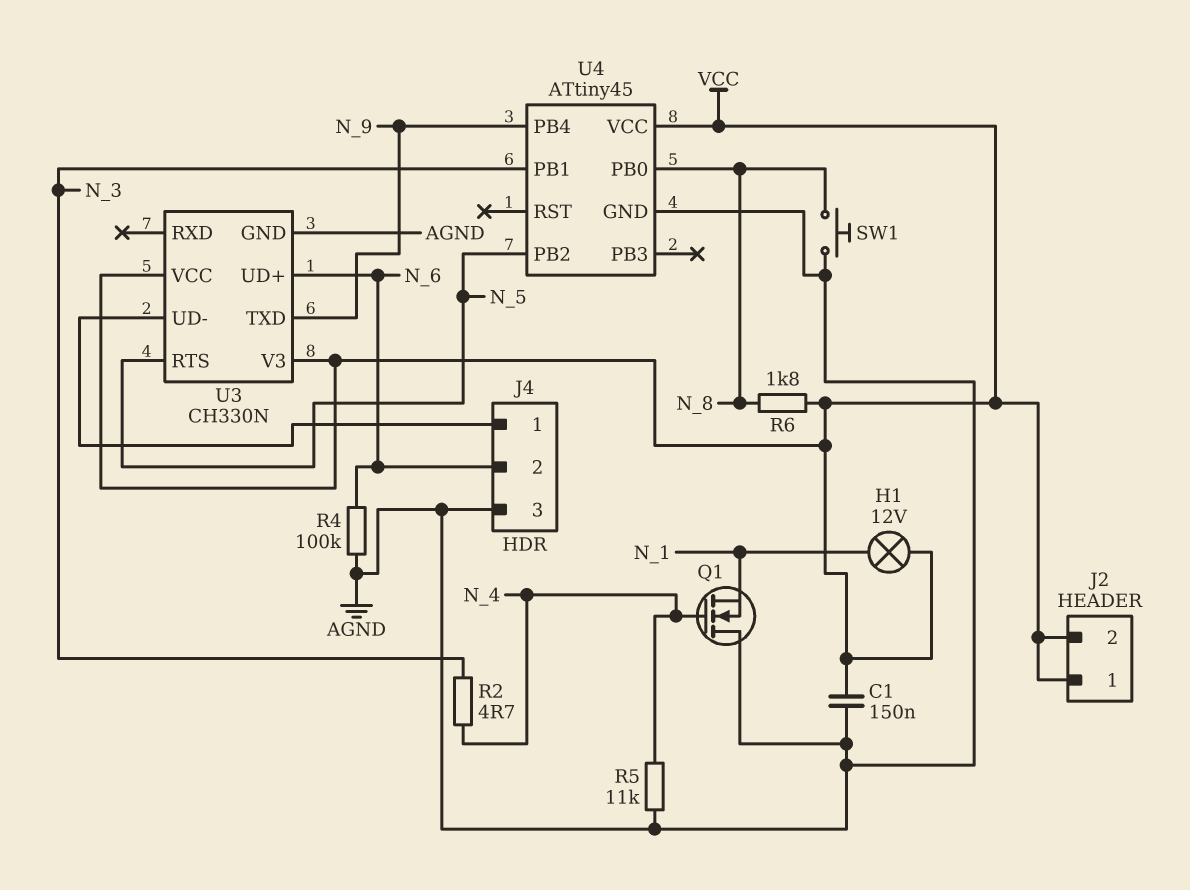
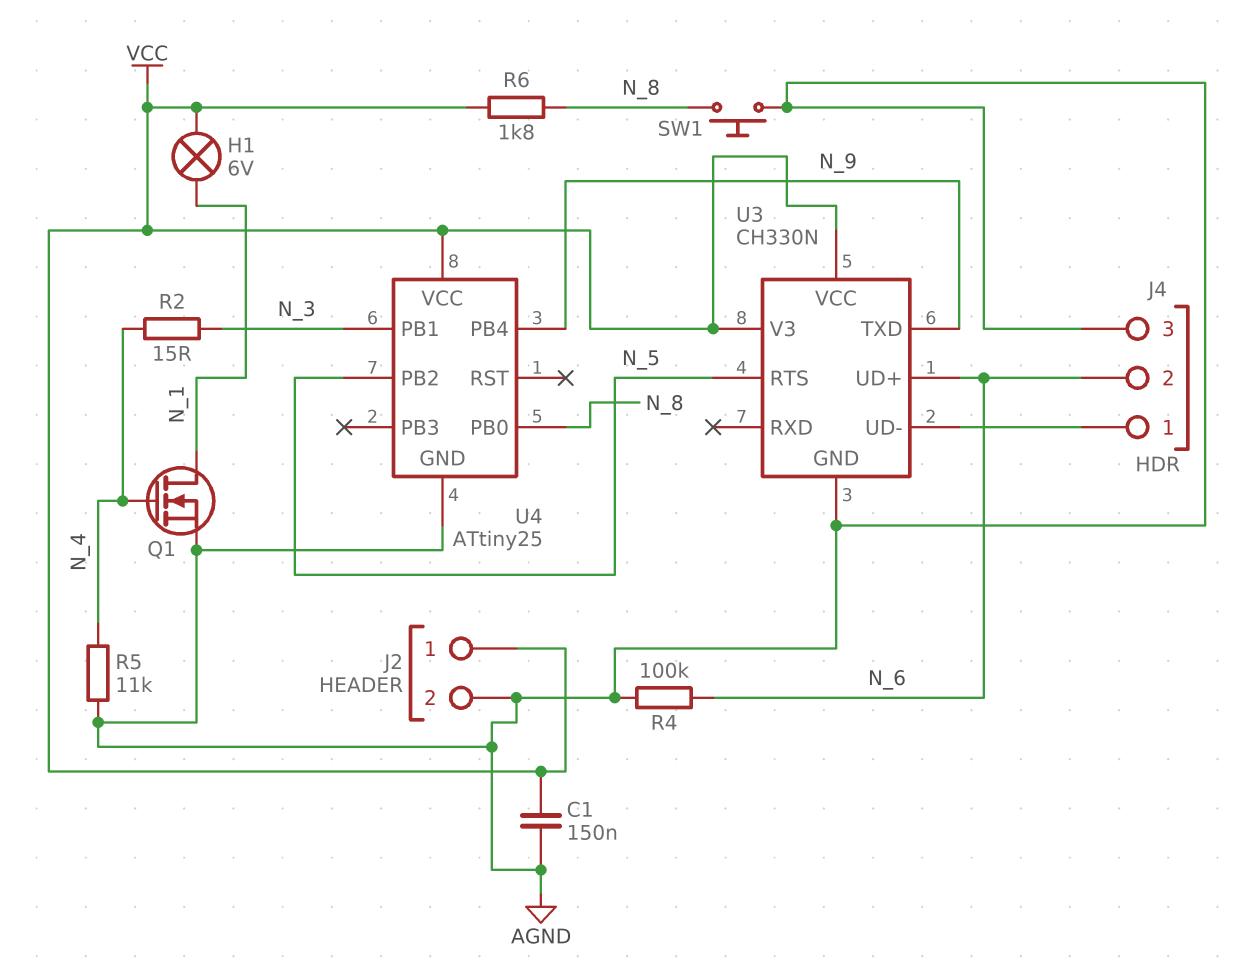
H1: lamp 12V (N_1, VCC) -> lamp 6V (N_1, VCC)
J2 pin 2: VCC -> AGND
Q1: NMOS (G N_4, D AGND, S N_1) -> NMOS (G N_4, D N_1, S AGND)
R2: 4.7 (N_3, N_4) -> 15 (N_3, N_4)
U4: ATtiny45 -> ATtiny25

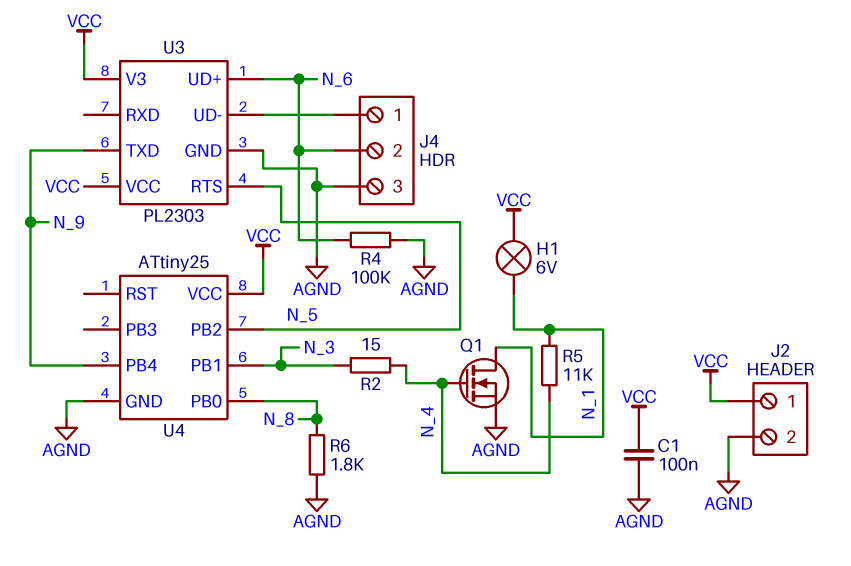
C1: 150nF (AGND, VCC) -> 100nF (AGND, VCC)
R5: 11k (AGND, N_4) -> 11k (N_1, N_4)
R6: 1.8k (N_8, VCC) -> 1.8k (AGND, N_8)
SW1: button (AGND, N_8) -> none
U3: CH330N -> PL2303

